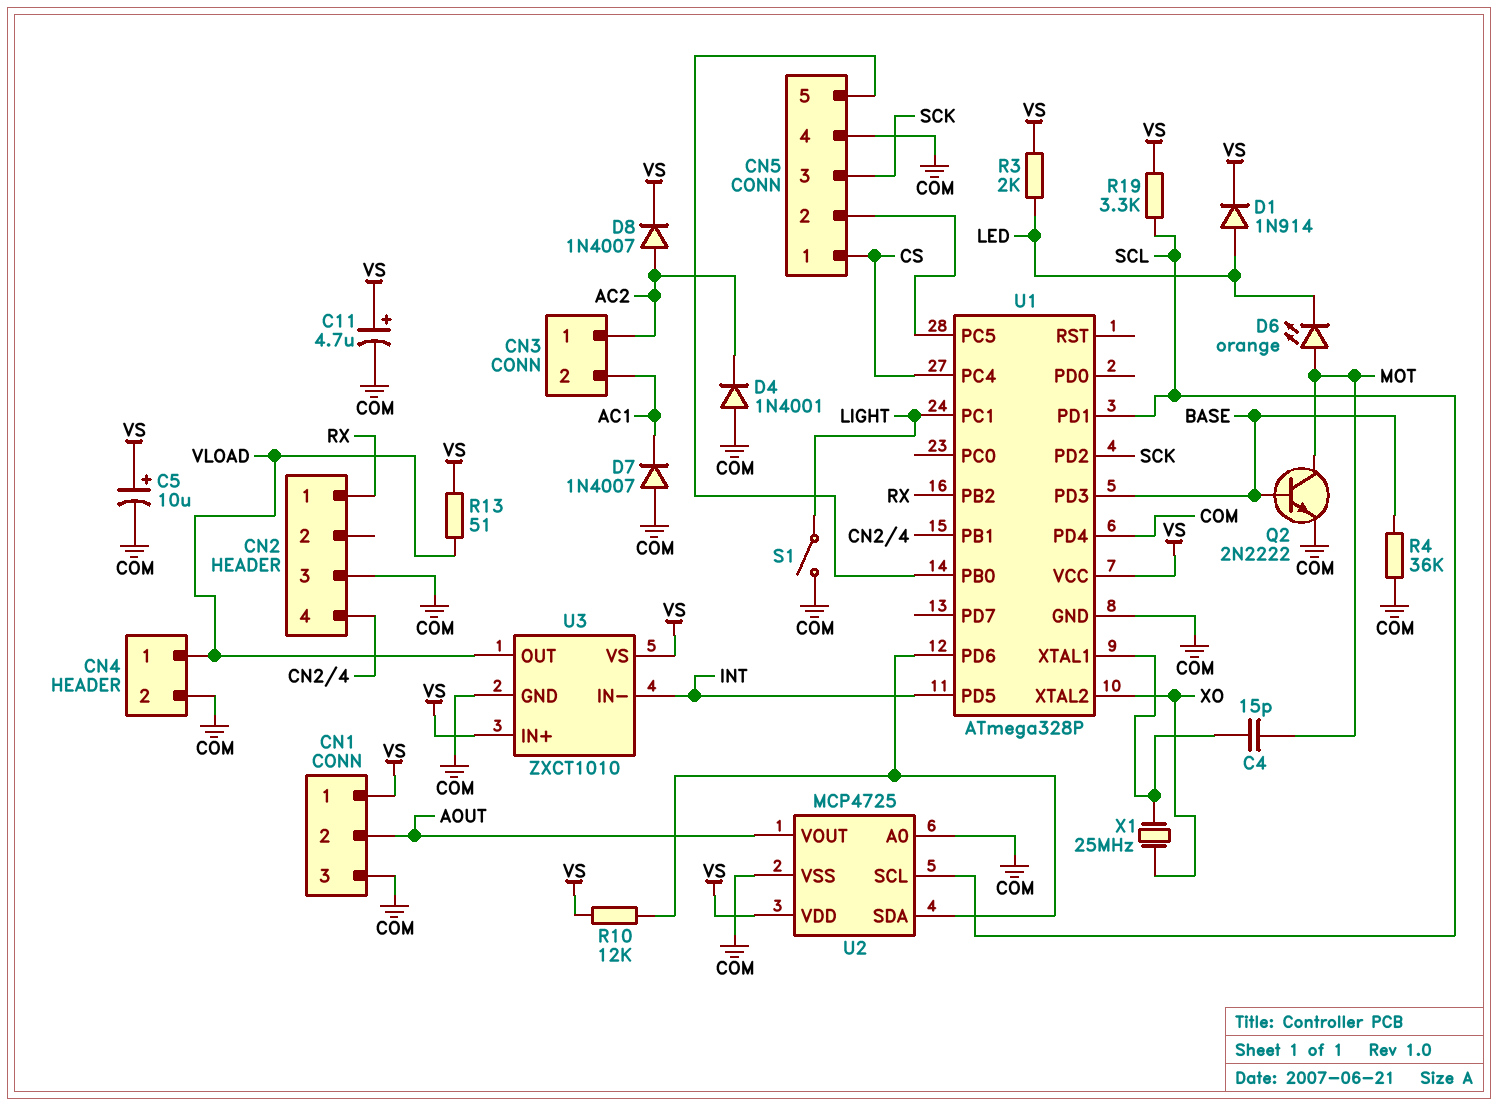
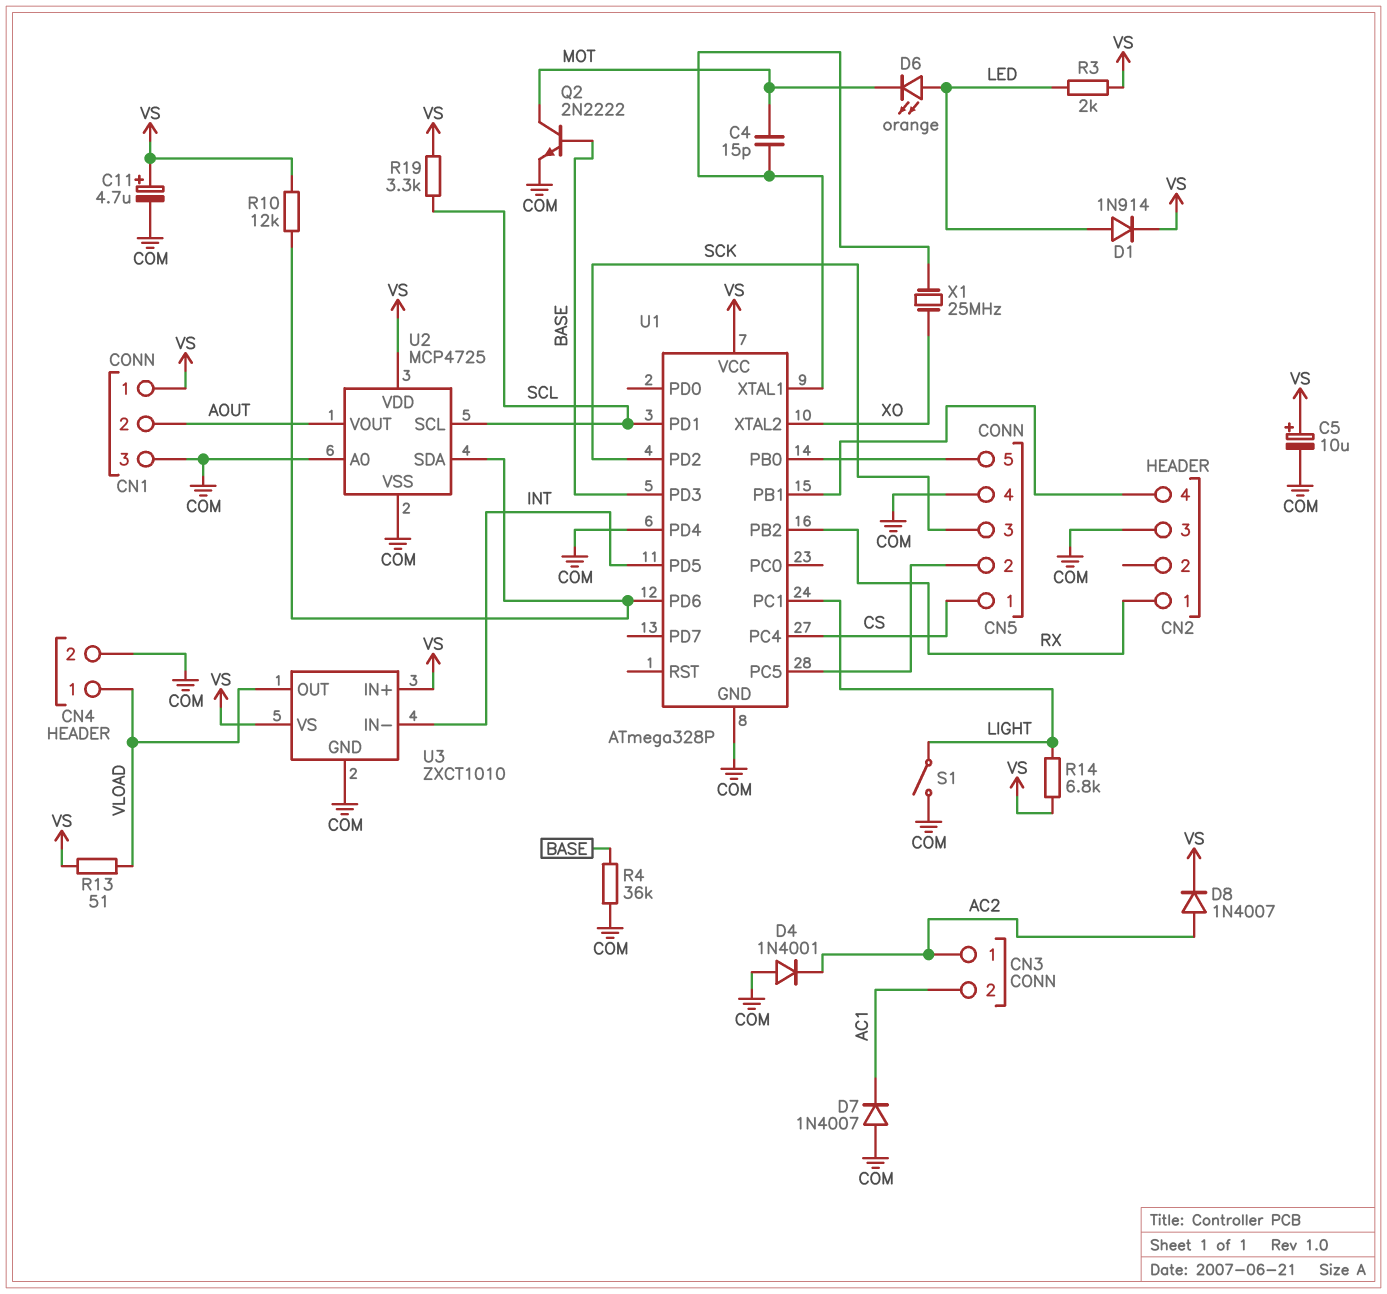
D6: LED orange (A MOT, K LED) -> LED orange (A LED, K MOT)
R14: none -> 6.8k (LIGHT, VS)

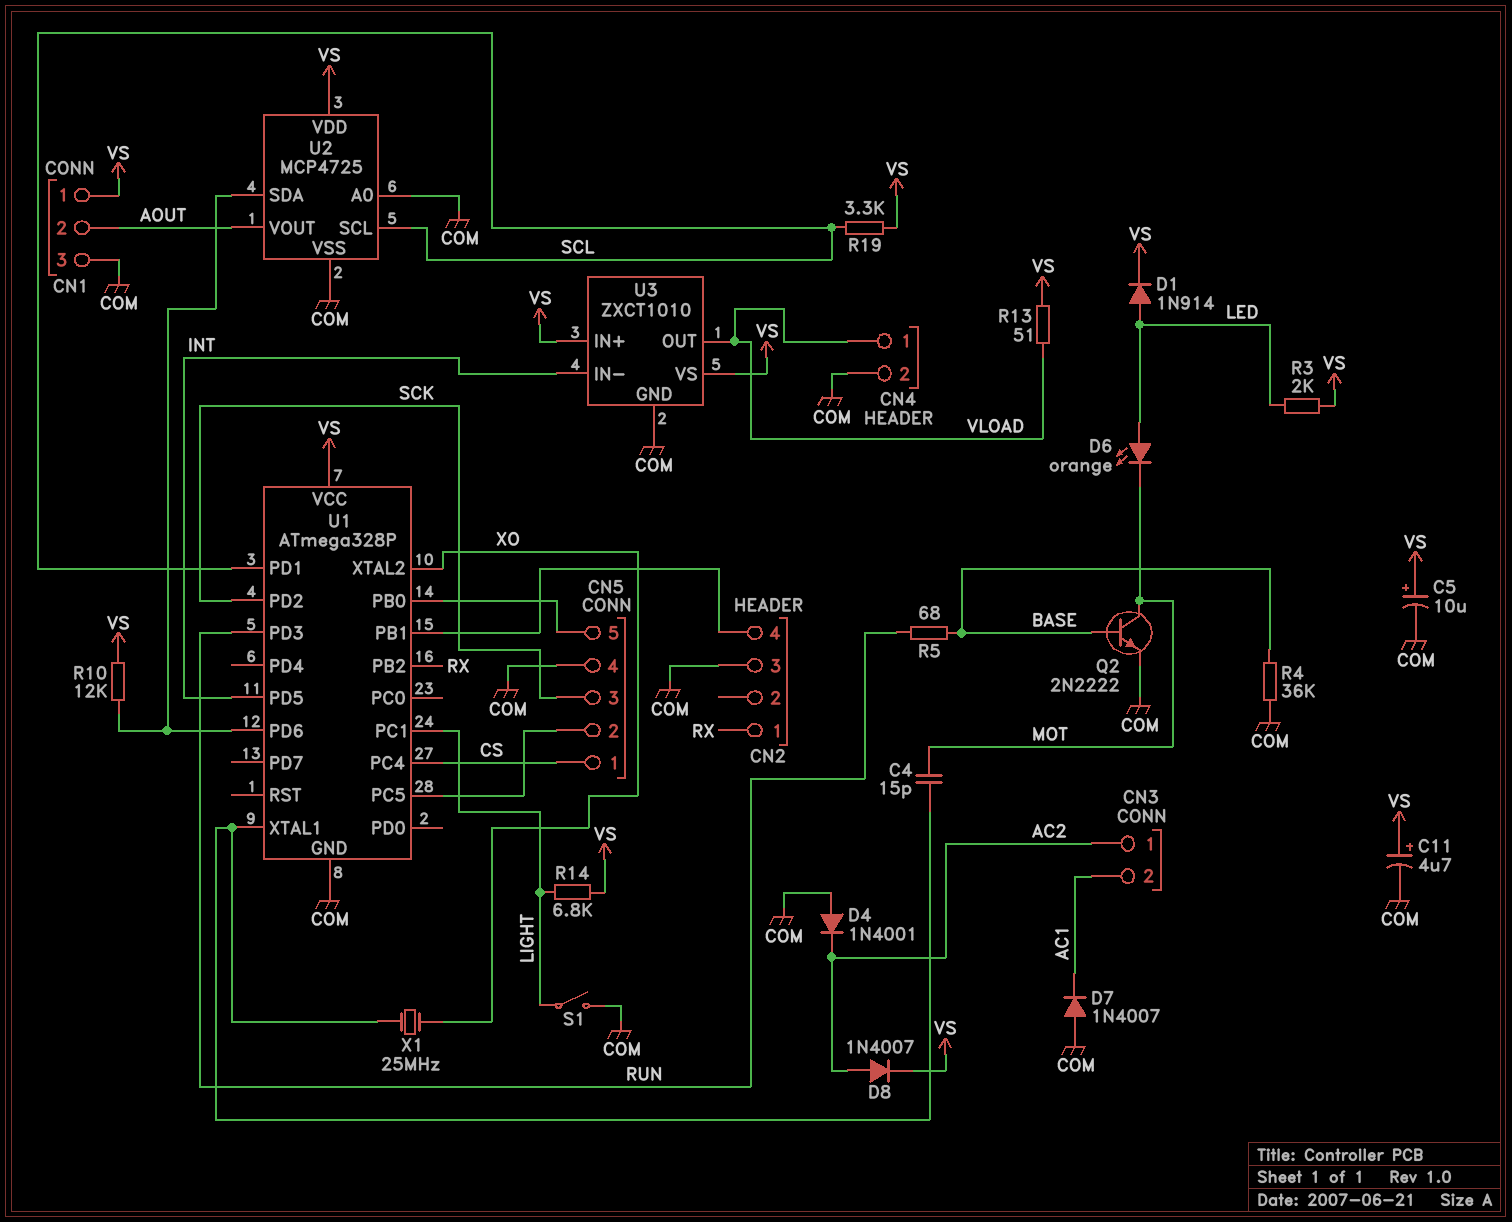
R5: none -> 68 (BASE, RUN)
U1 pin PD3: BASE -> RUN
U1 pin PD4: COM -> none

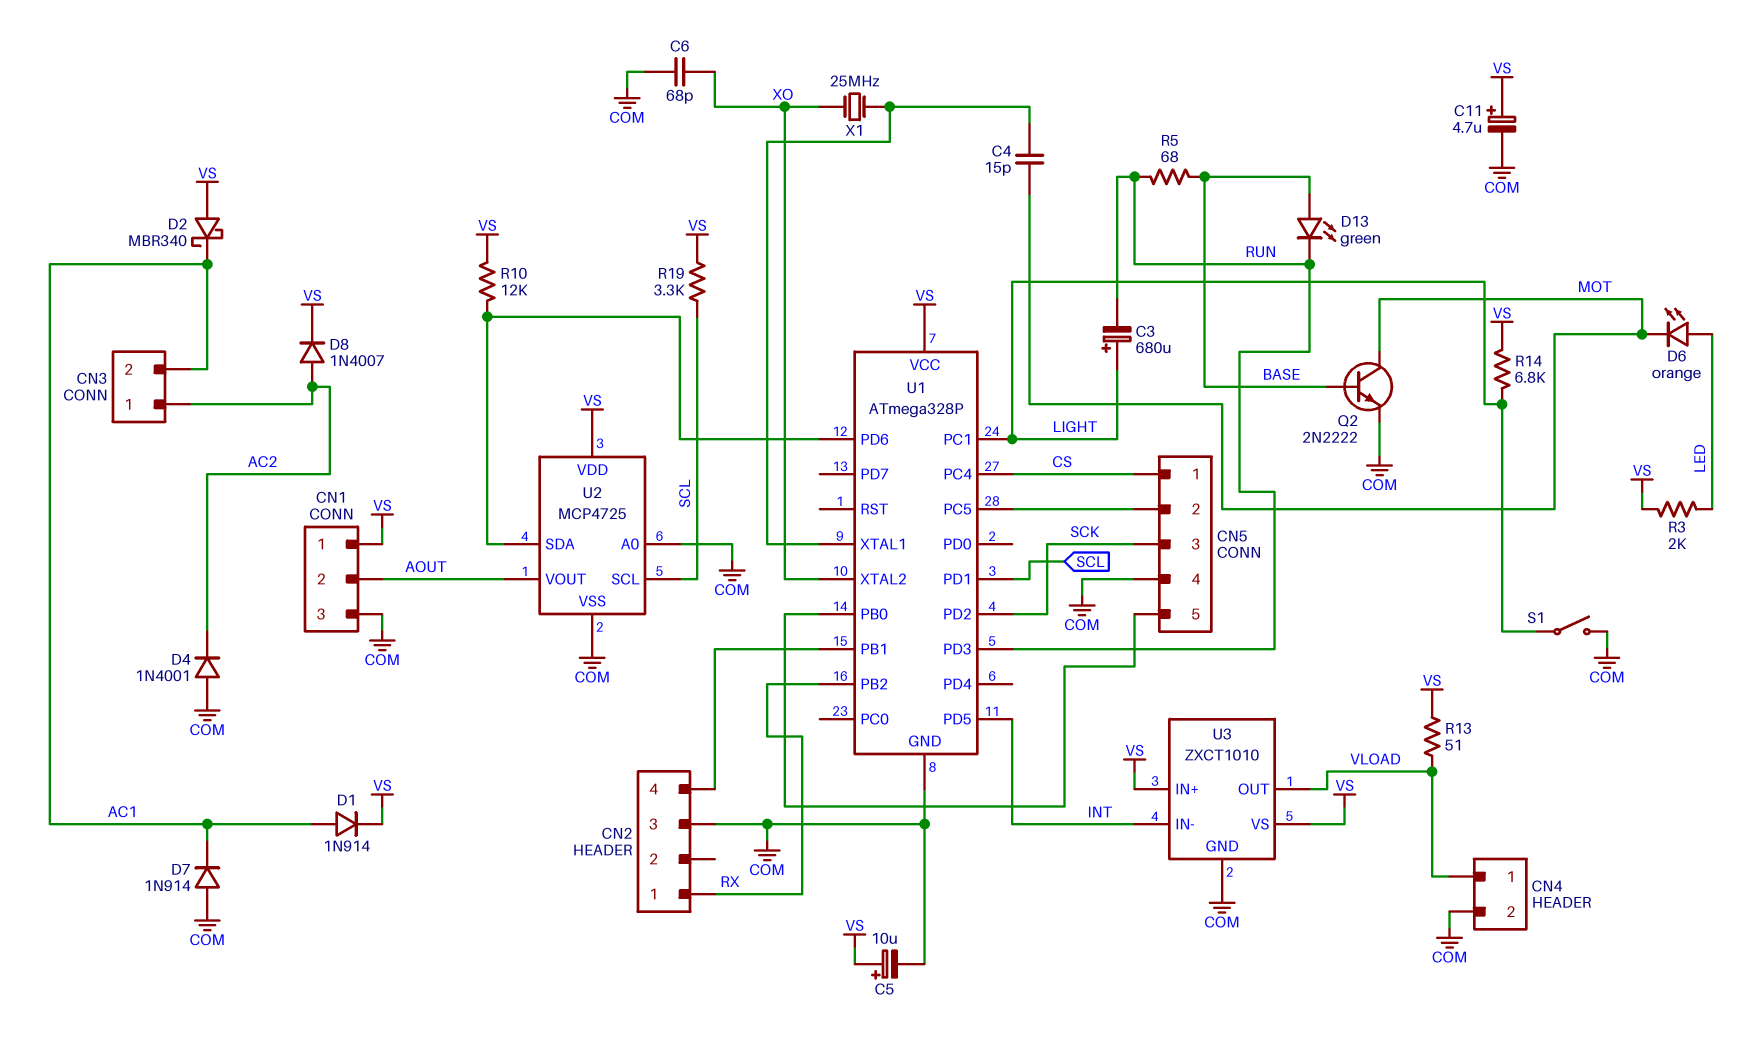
C3: none -> 680uF (plus LIGHT, minus RUN)
C6: none -> 68pF (COM, XO)
D1: diode 1N914 (A LED, K VS) -> diode 1N914 (A AC1, K VS)
D2: none -> schottky MBR340 (A VS, K AC1)
D7: diode 1N4007 (A COM, K AC1) -> diode 1N914 (A COM, K AC1)
D13: none -> LED green (A BASE, K RUN)
R4: 36k (BASE, COM) -> none

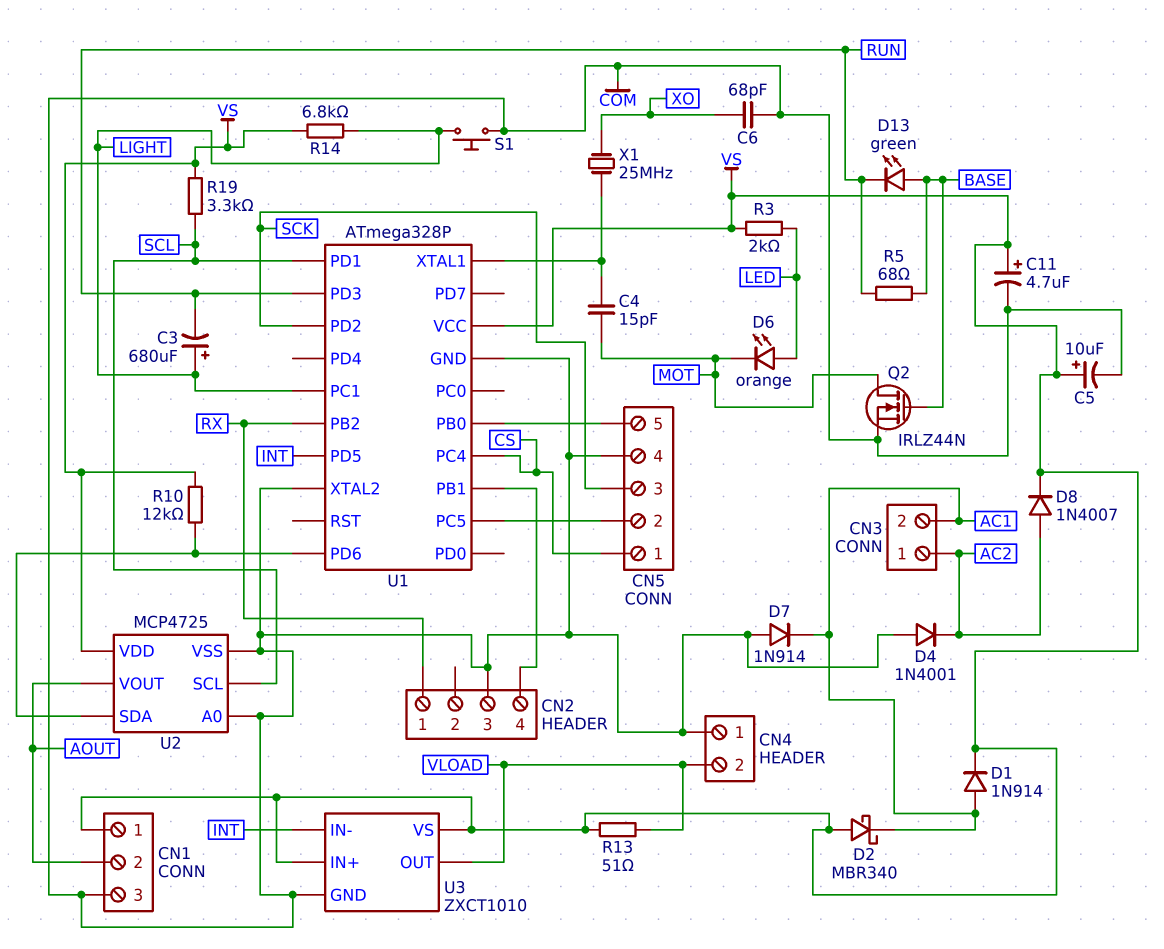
CN4 pin 1: VLOAD -> COM
CN4 pin 2: COM -> VLOAD
Q2: NPN 2N2222 (B BASE, C MOT, E COM) -> NMOS IRLZ44N (G BASE, D MOT, S COM)
S1: switch (COM, LIGHT) -> button (COM, LIGHT)
U1 pin XTAL2: XO -> COM

